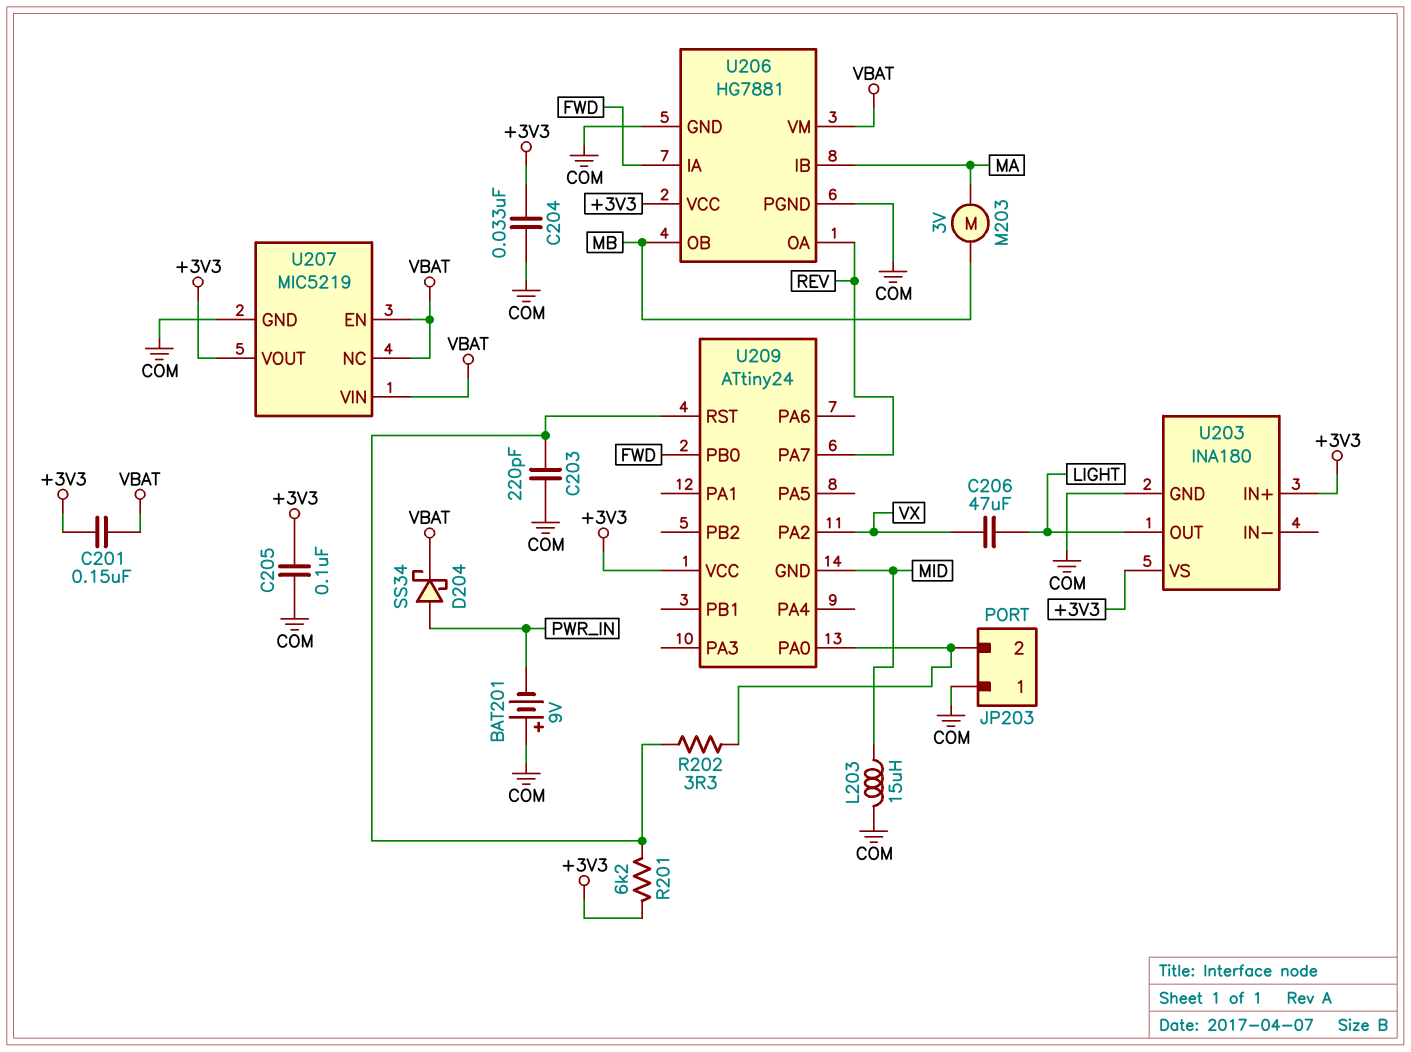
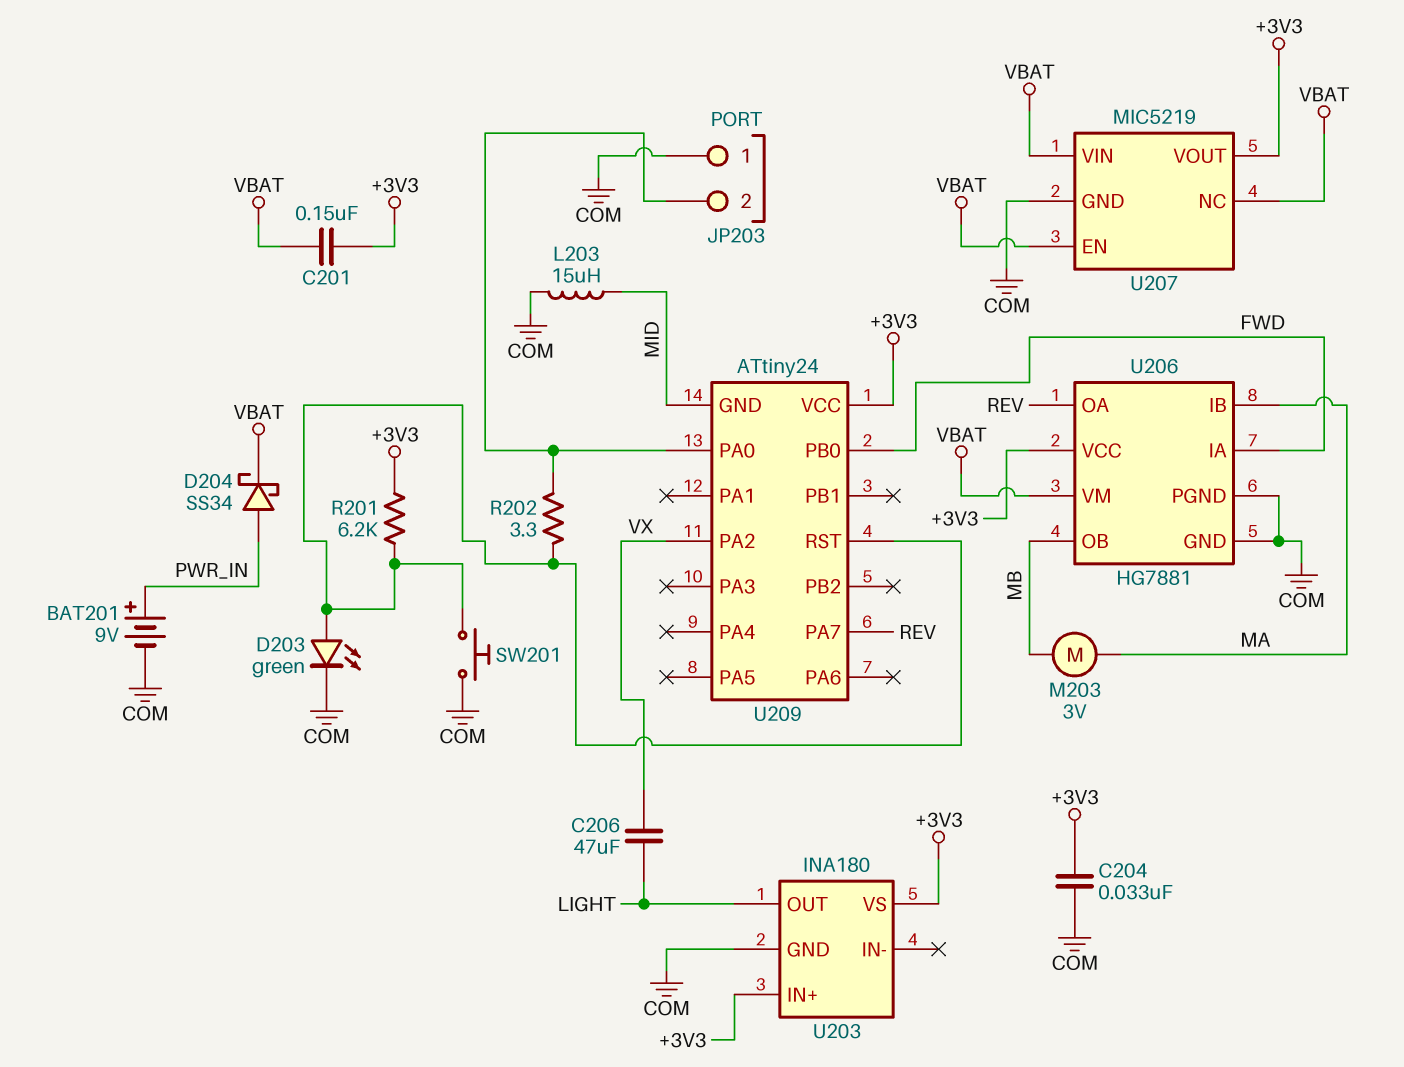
BAT201: 9V (plus COM, minus PWR_IN) -> 9V (plus PWR_IN, minus COM)
C203: 220pF (COM, U209/RST) -> none
C205: 100nF (+3V3, COM) -> none
D203: none -> LED green (A U209/RST, K COM)
SW201: none -> button (COM, U209/RST)

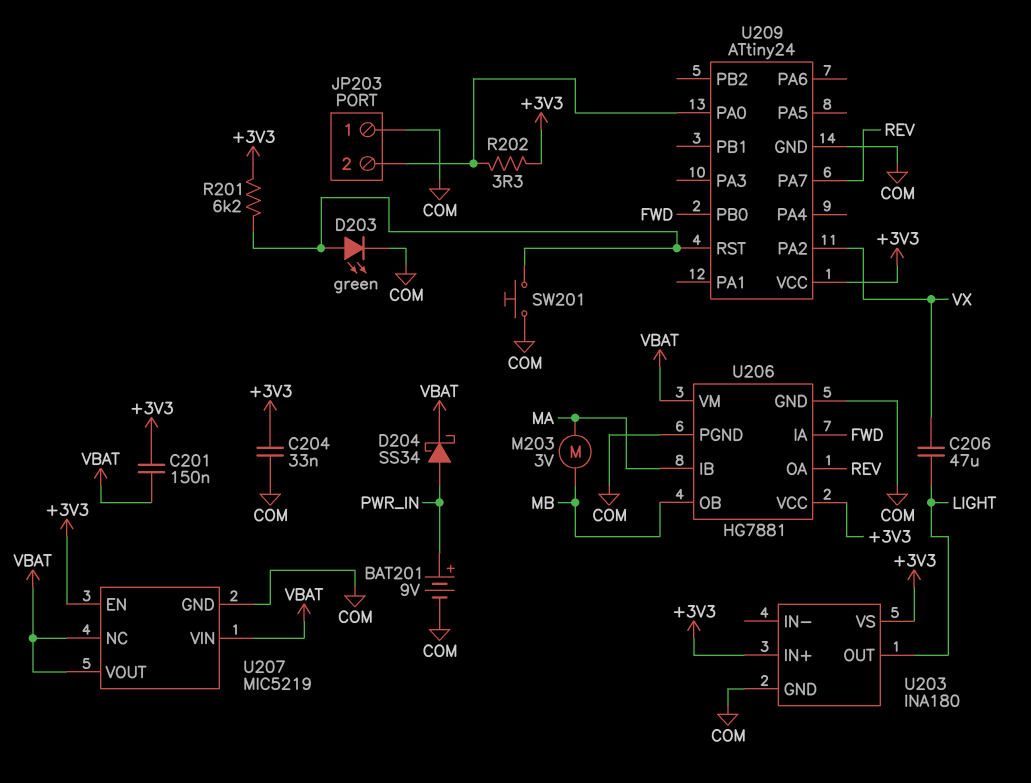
L203: 15uH (COM, MID) -> none
R202: 3.3 (JP203/2, U209/RST) -> 3.3 (+3V3, JP203/2)
U207 pin EN: VBAT -> +3V3
U207 pin VOUT: +3V3 -> VBAT
U209 pin GND: MID -> COM

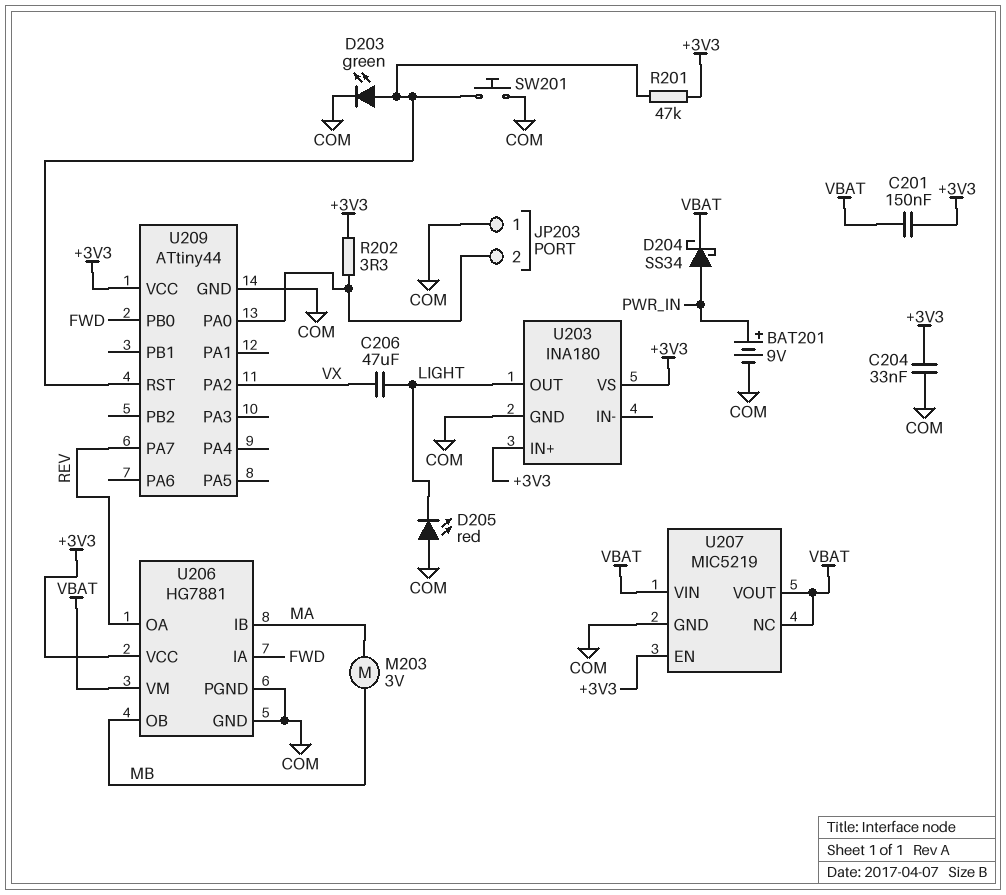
D205: none -> LED red (A COM, K LIGHT)
R201: 6.2k (+3V3, U209/RST) -> 47k (+3V3, U209/RST)
U209: ATtiny24 -> ATtiny44

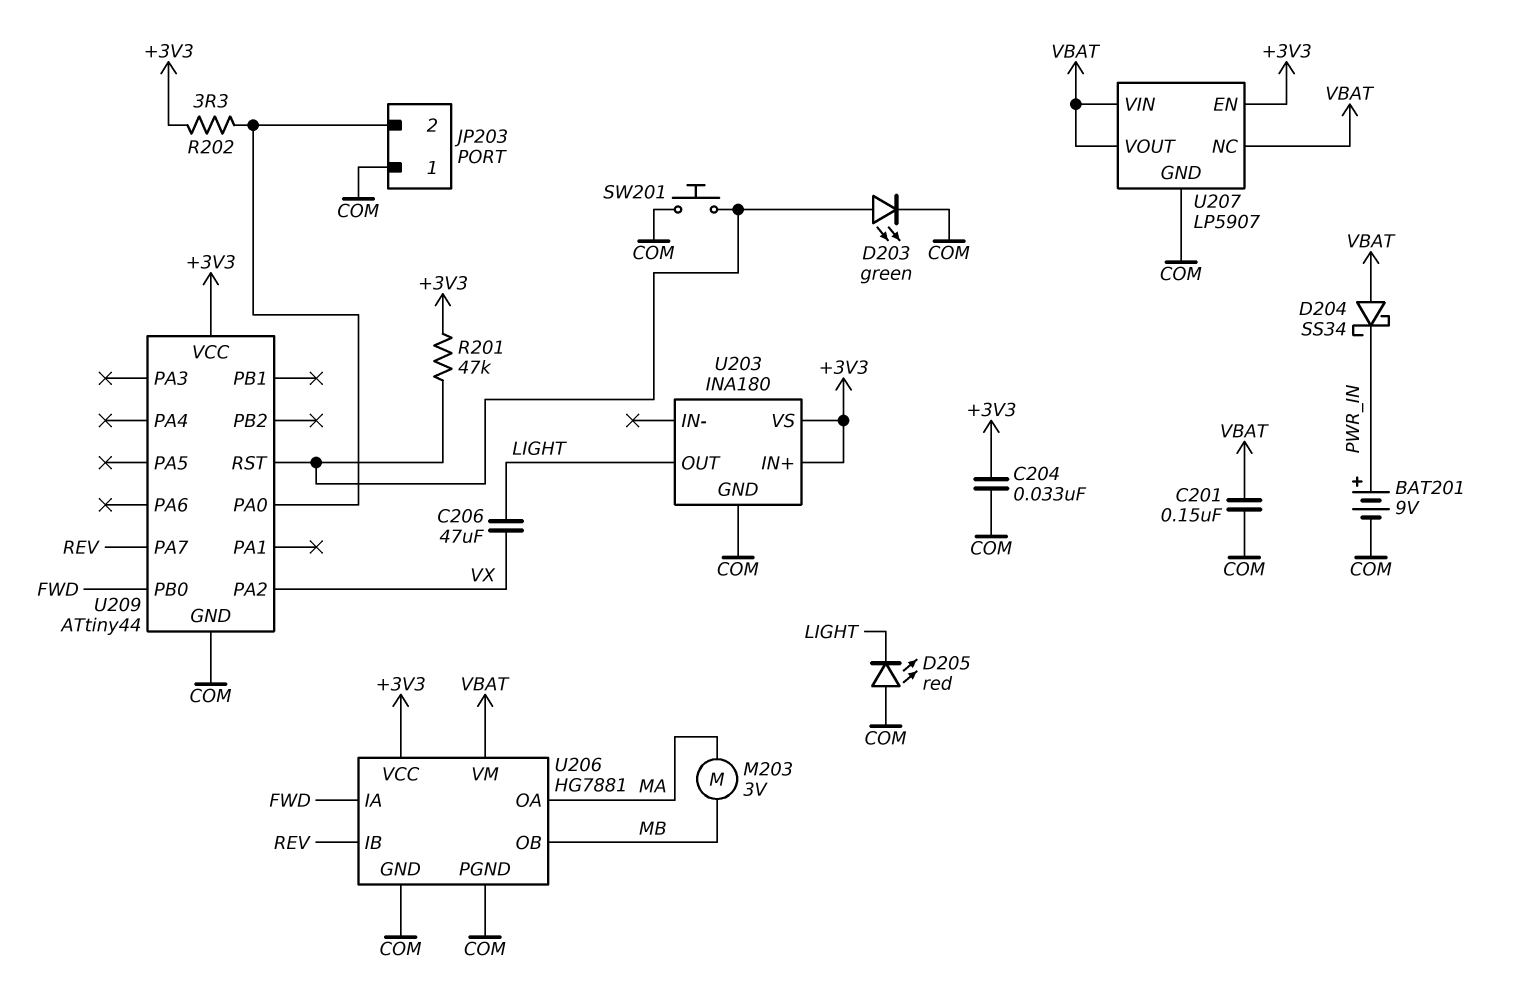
C201: 150nF (+3V3, VBAT) -> 150nF (COM, VBAT)
D204: schottky SS34 (A PWR_IN, K VBAT) -> schottky SS34 (A VBAT, K PWR_IN)
U206 pin IB: MA -> REV
U206 pin OA: REV -> MA
U207: MIC5219 -> LP5907

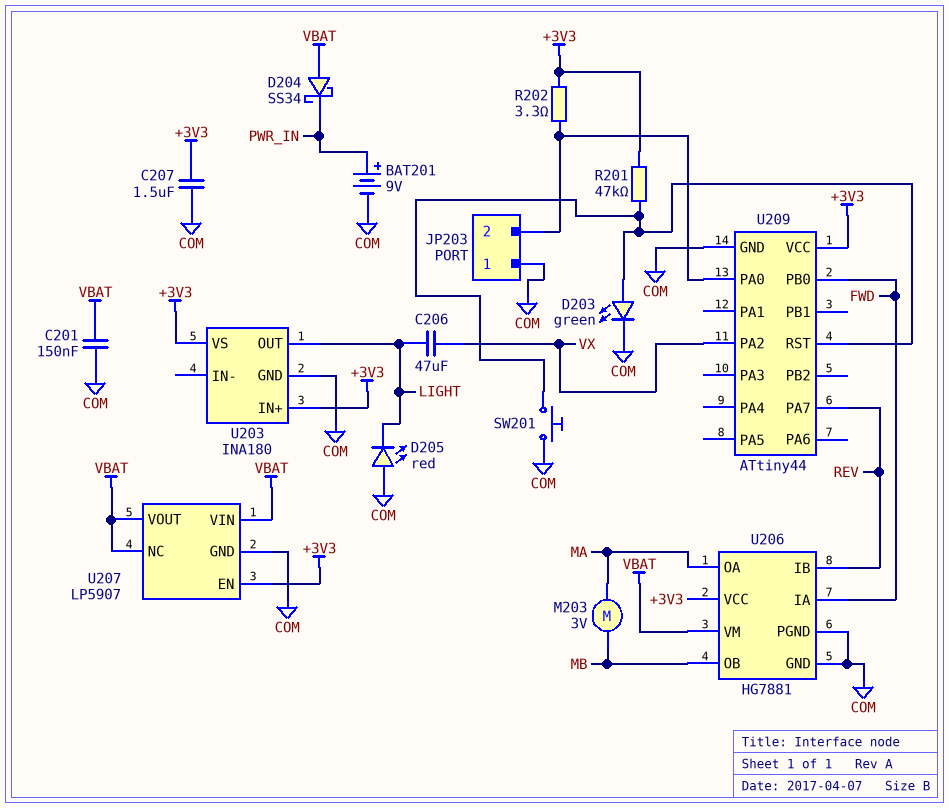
C204: 33nF (+3V3, COM) -> none
C207: none -> 1.5uF (+3V3, COM)

